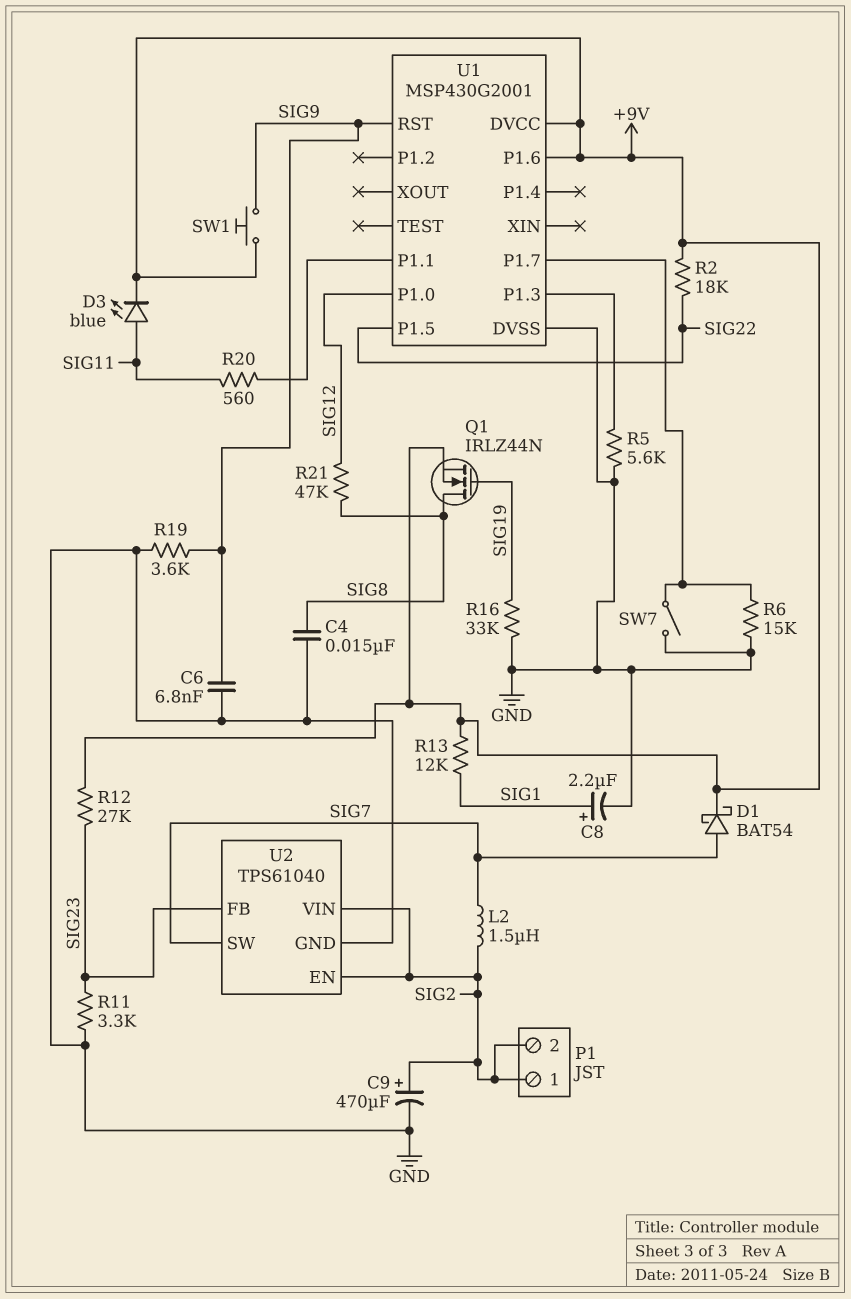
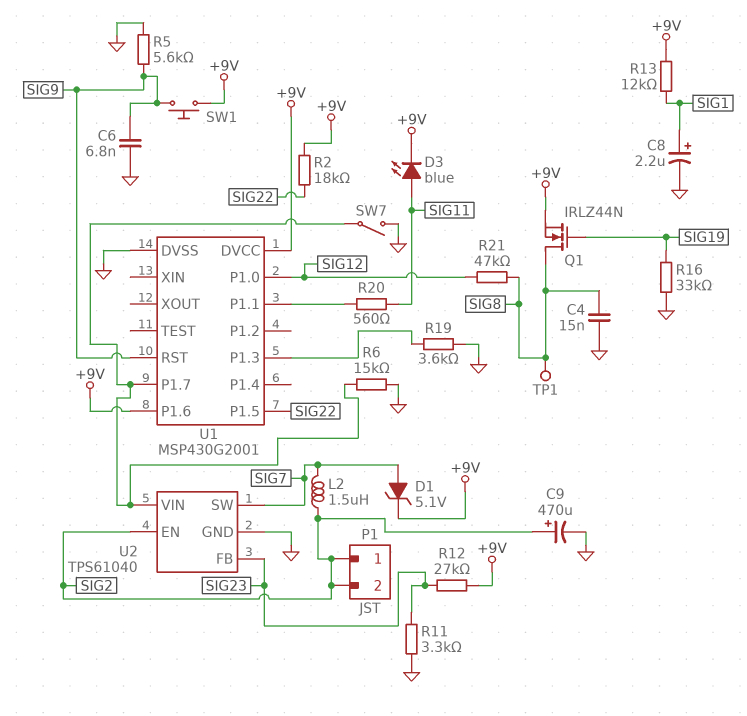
D1: schottky BAT54 (A SIG7, K +9V) -> zener 5.1V (A SIG7, K +9V)
R5: 5.6k (GND, U1/P1.3) -> 5.6k (GND, SIG9)
R19: 3.6k (GND, SIG9) -> 3.6k (GND, U1/P1.3)
TP1: none -> test point (SIG8)
U2 pin VIN: SIG2 -> U1/P1.7

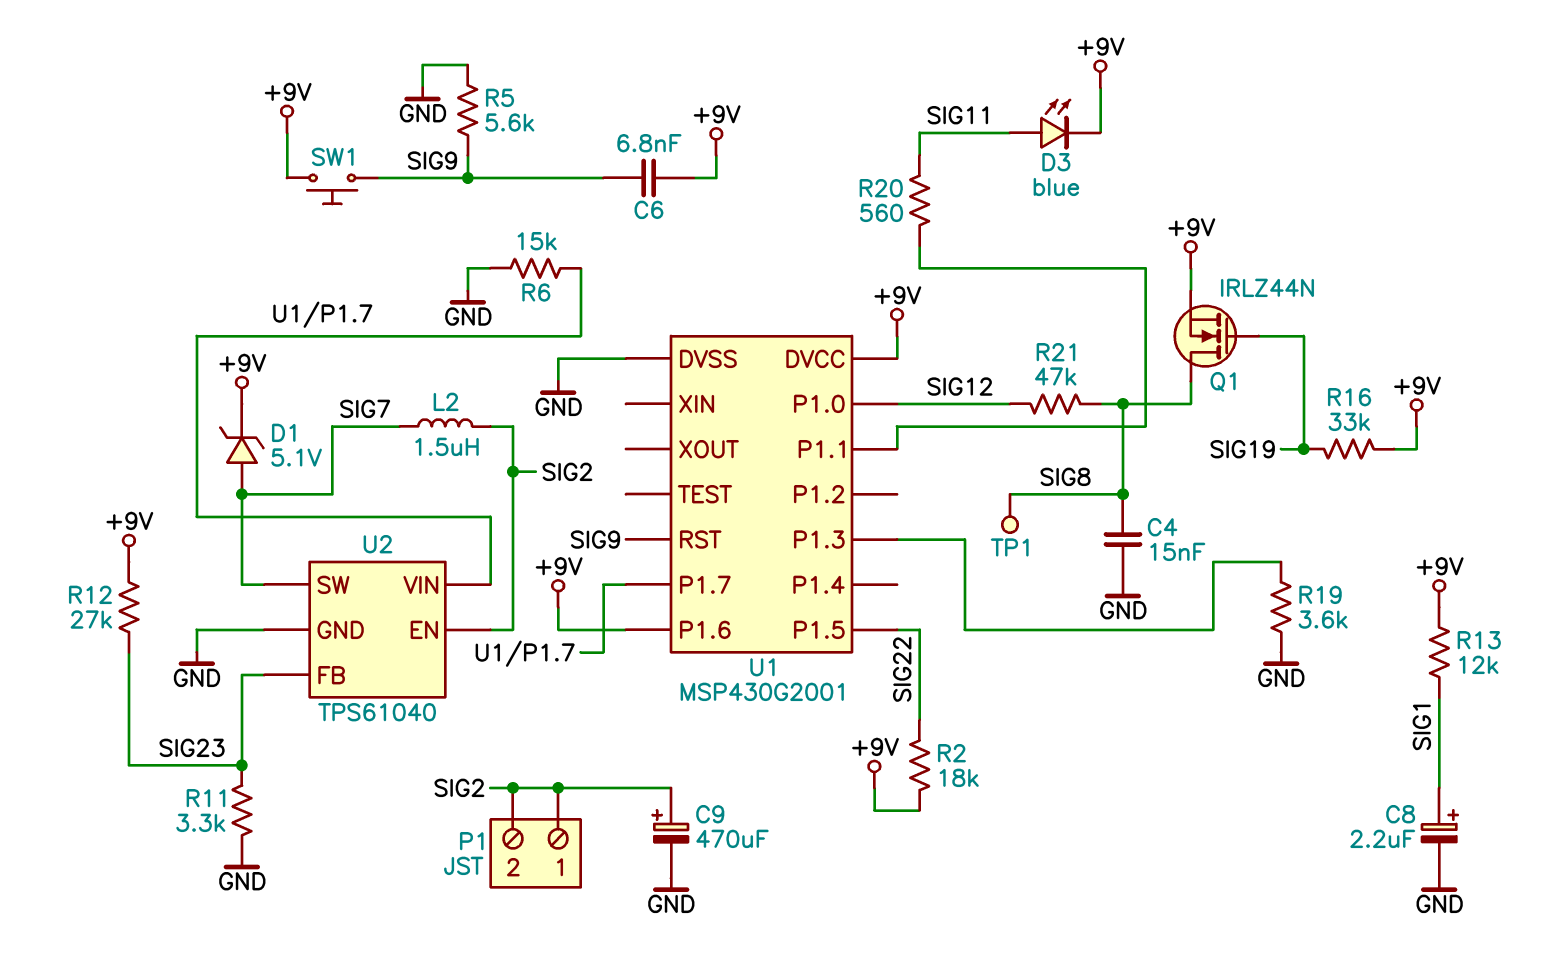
C6: 6.8nF (GND, SIG9) -> 6.8nF (+9V, SIG9)
R16: 33k (GND, SIG19) -> 33k (+9V, SIG19)
SW7: switch (GND, U1/P1.7) -> none

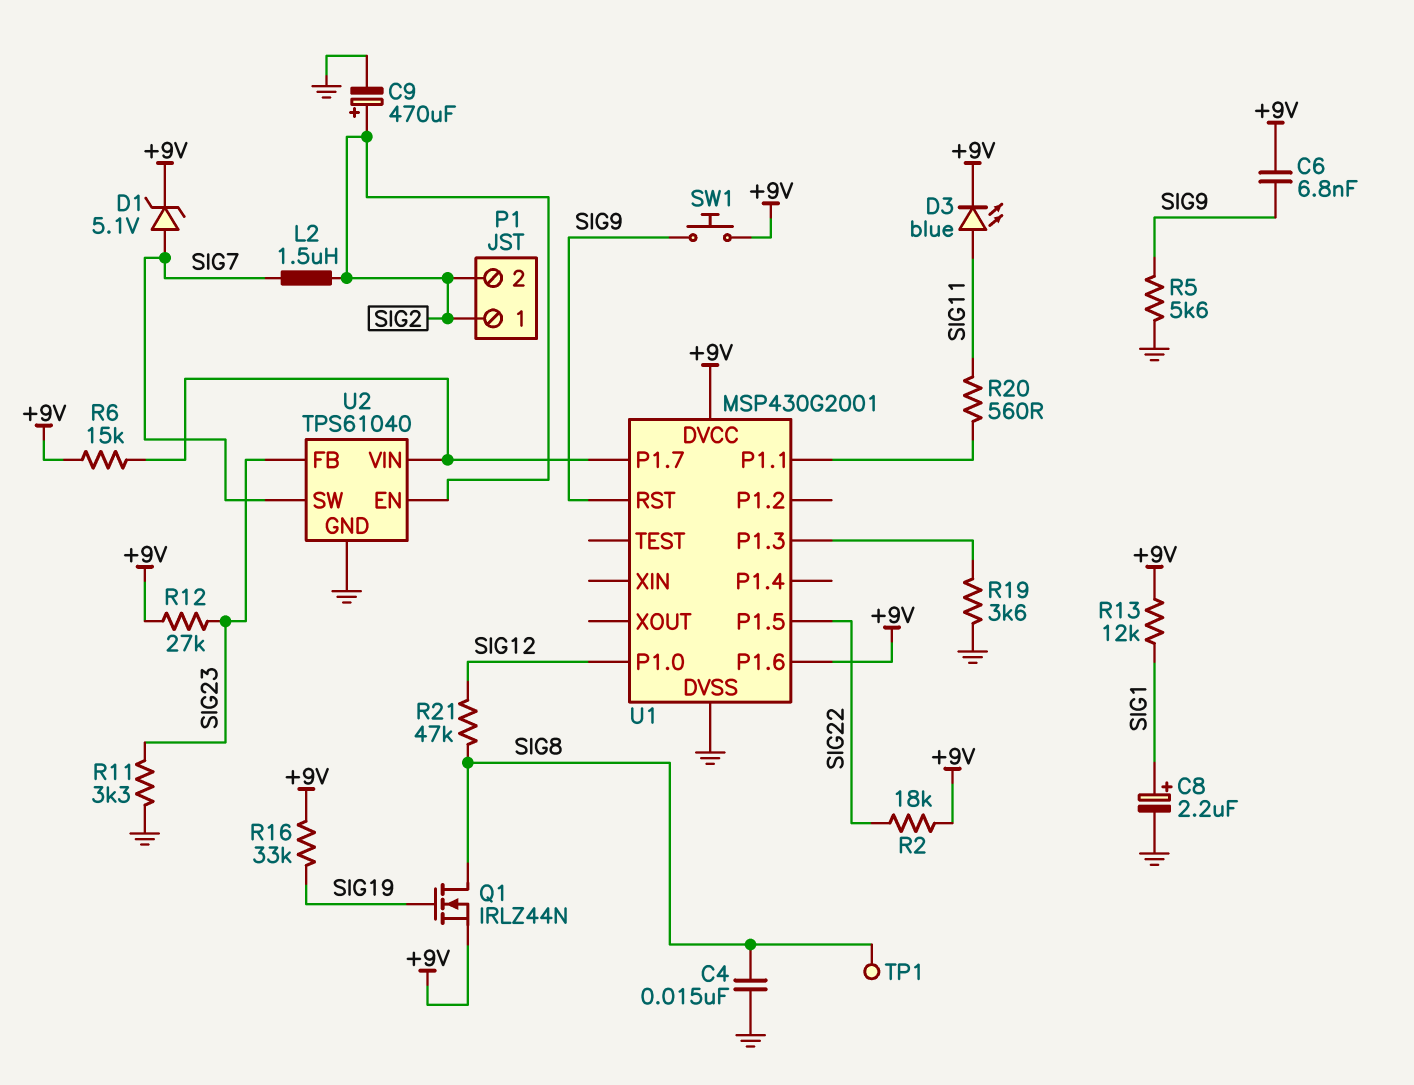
R6: 15k (GND, U1/P1.7) -> 15k (+9V, U1/P1.7)

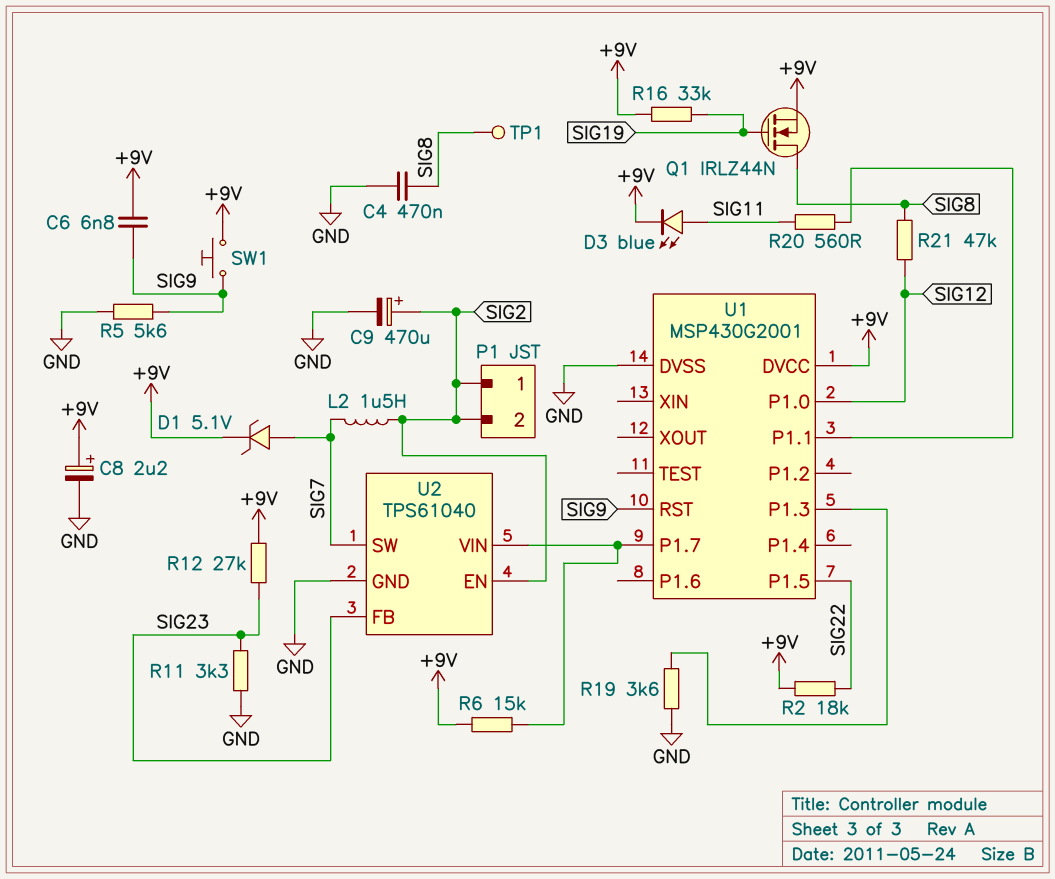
C4: 15nF (GND, SIG8) -> 470nF (GND, SIG8)
C8: 2.2uF (plus SIG1, minus GND) -> 2.2uF (plus +9V, minus GND)
R13: 12k (+9V, SIG1) -> none
U1 pin P1.6: +9V -> none

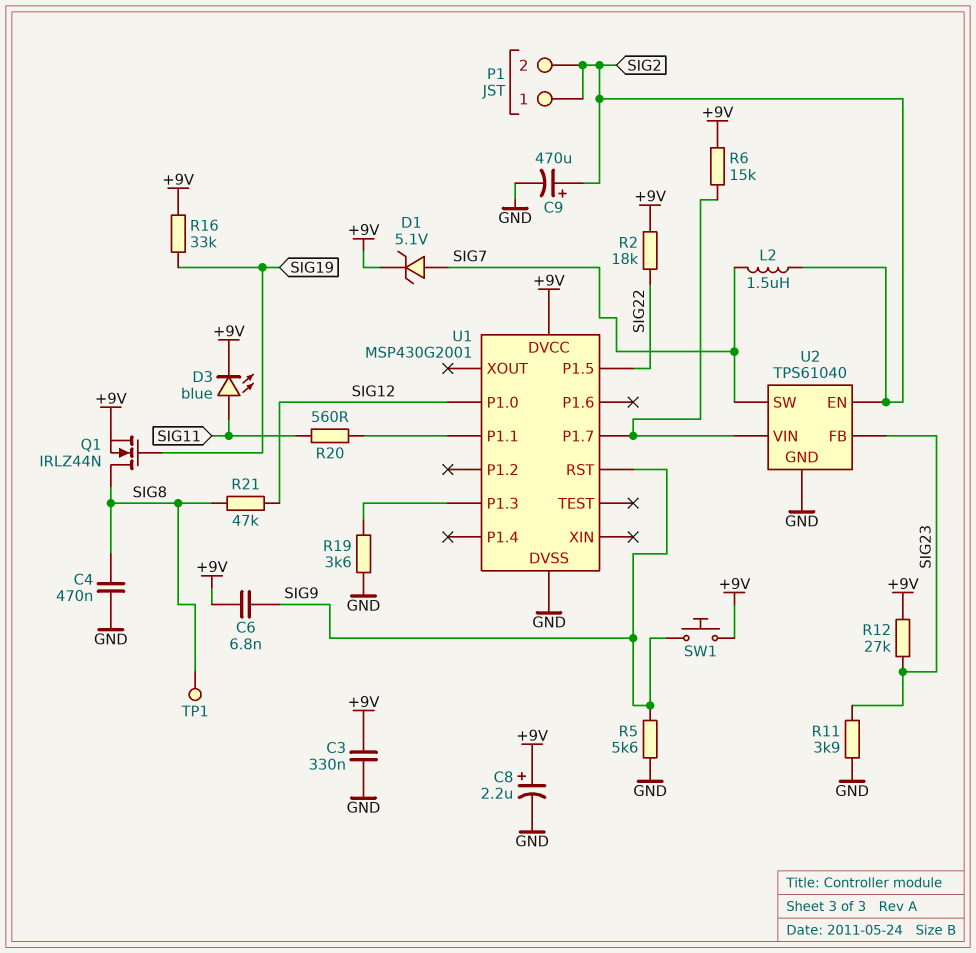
C3: none -> 330nF (+9V, GND)
R11: 3.3k (GND, SIG23) -> 3.9k (GND, SIG23)

